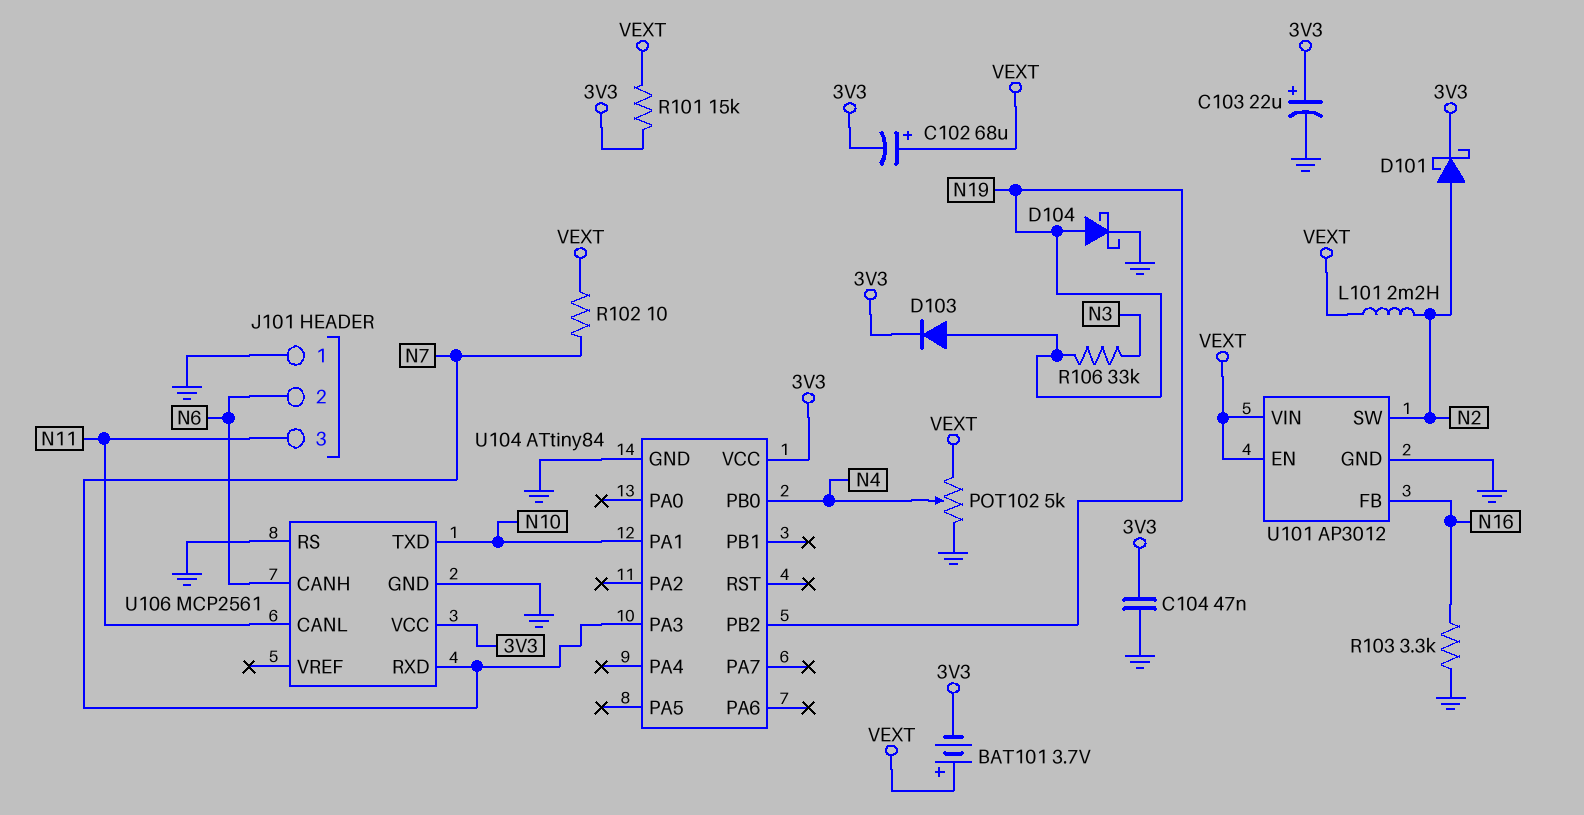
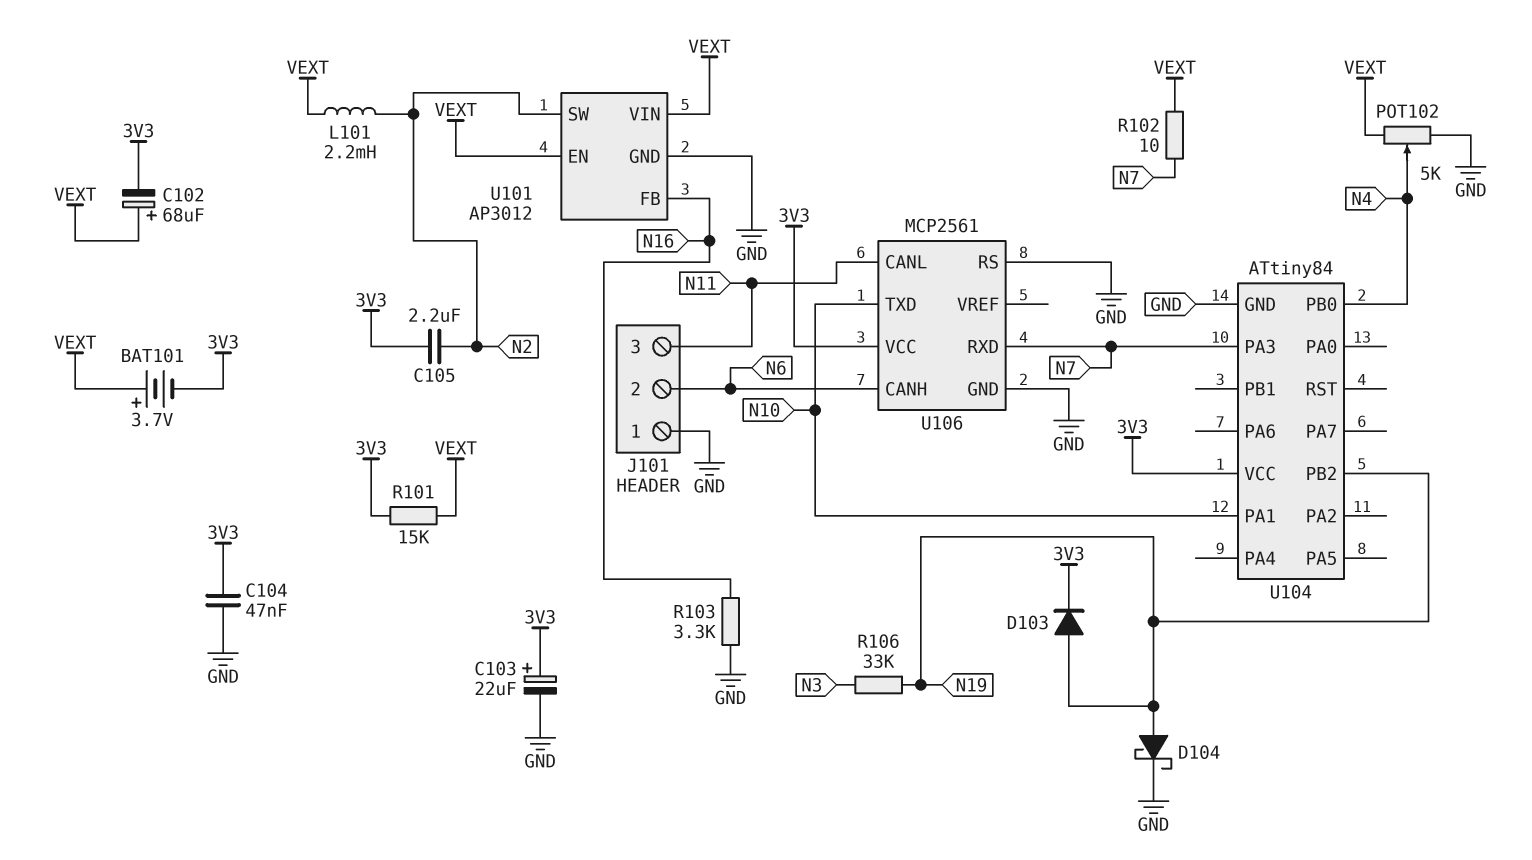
C105: none -> 2.2uF (3V3, N2)
D101: schottky (A N2, K 3V3) -> none

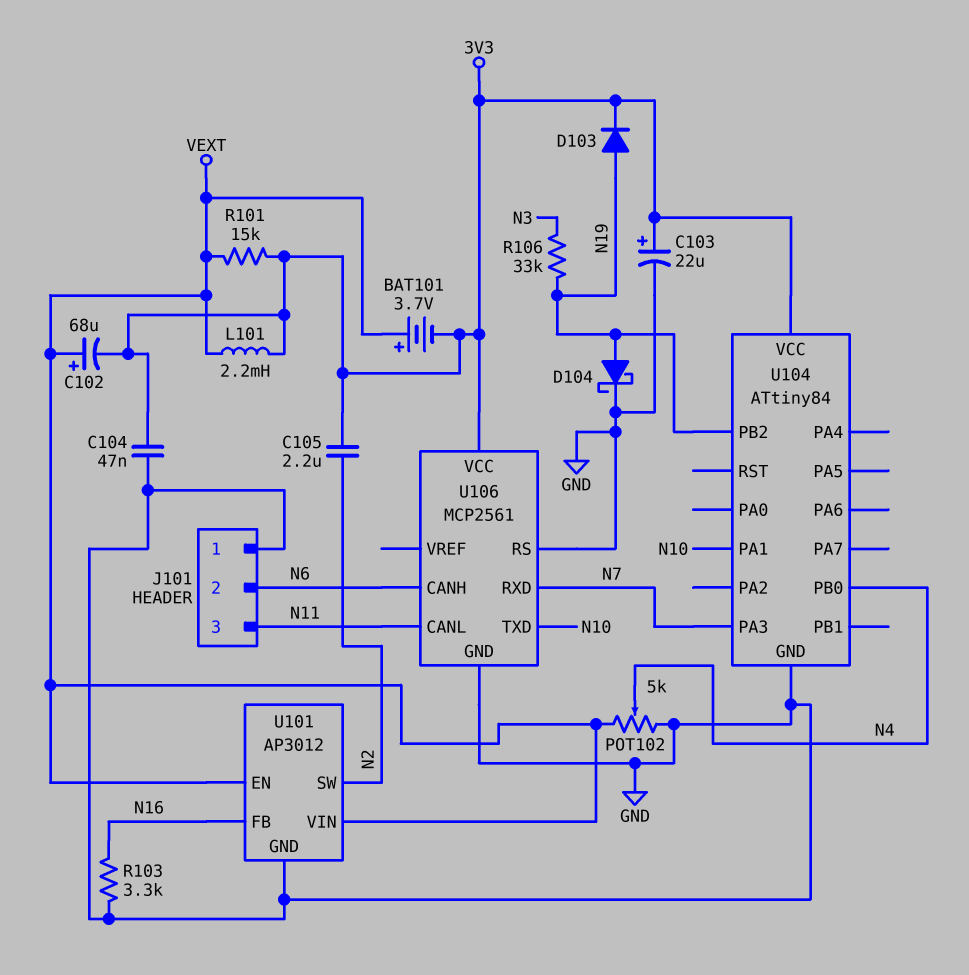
L101: 2.2mH (N2, VEXT) -> 2.2mH (3V3, VEXT)
R102: 10 (N7, VEXT) -> none

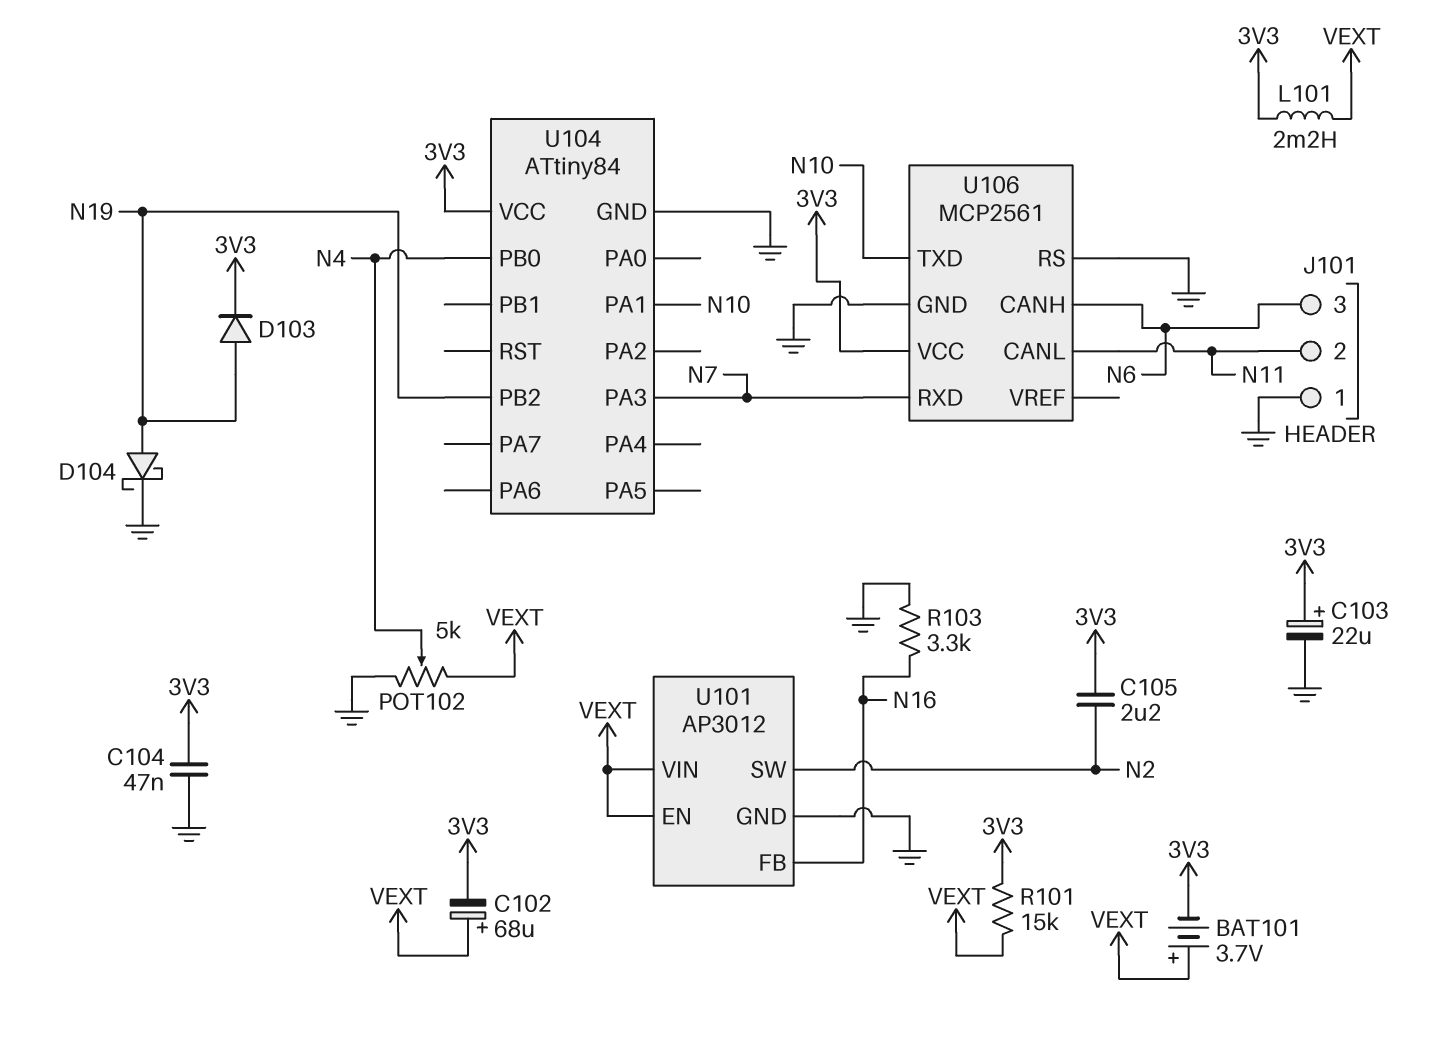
J101 pin 2: N6 -> N11
J101 pin 3: N11 -> N6
R106: 33k (N3, N19) -> none

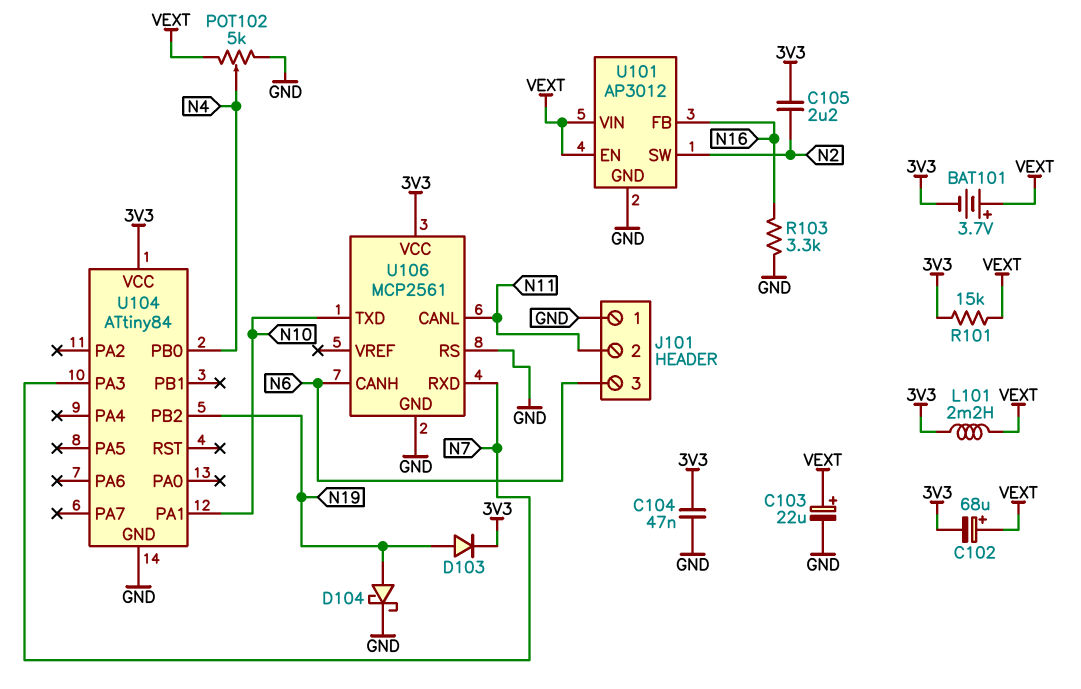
C103: 22uF (plus 3V3, minus GND) -> 22uF (plus VEXT, minus GND)

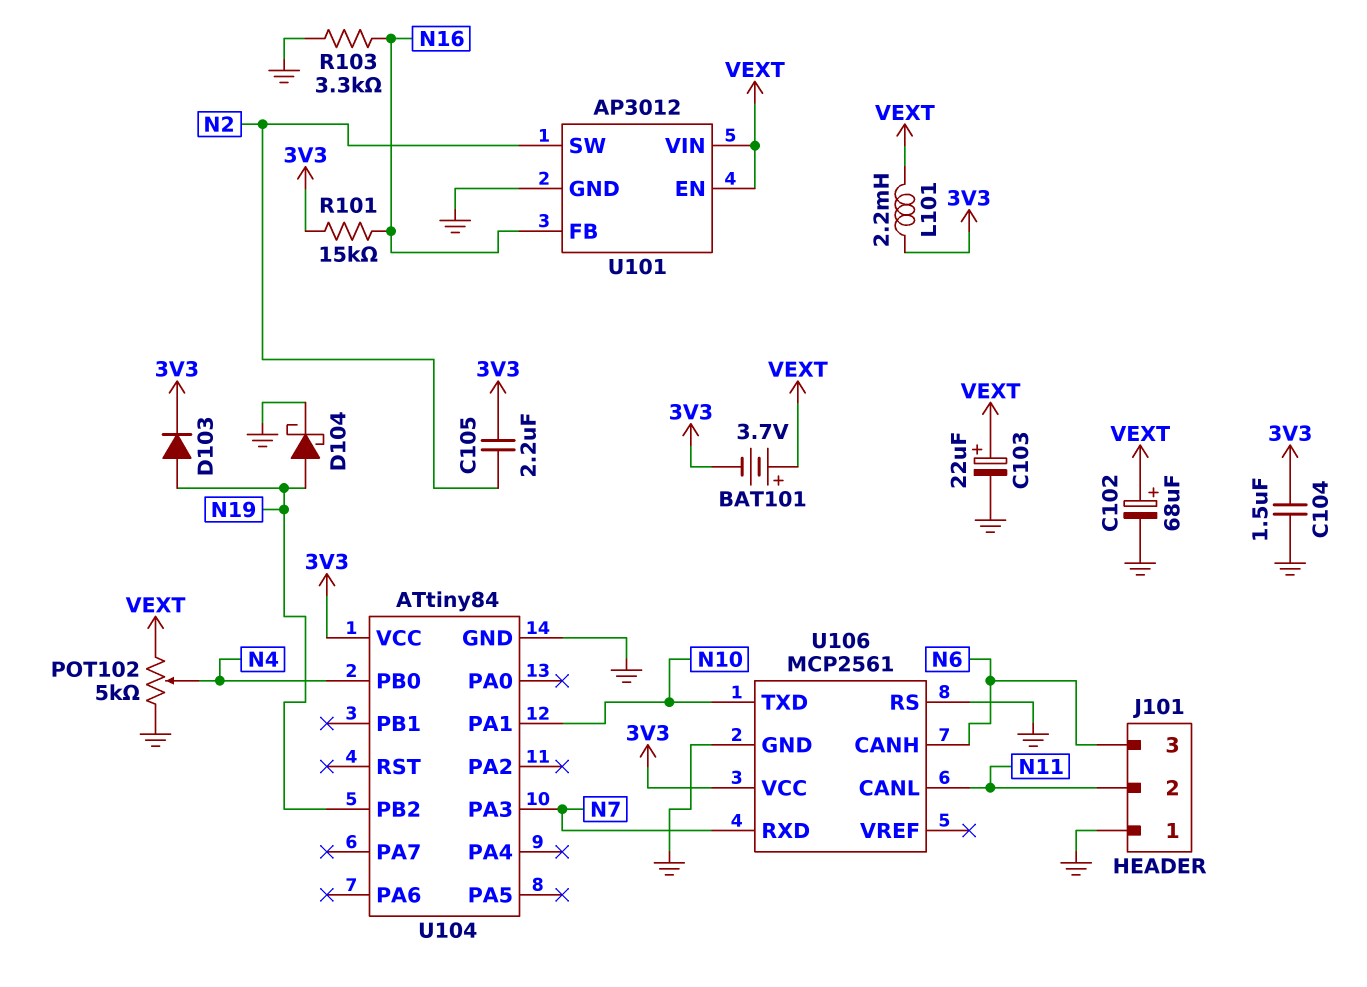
C102: 68uF (plus VEXT, minus 3V3) -> 68uF (plus VEXT, minus GND)
C104: 47nF (3V3, GND) -> 1.5uF (3V3, GND)
R101: 15k (3V3, VEXT) -> 15k (3V3, N16)

